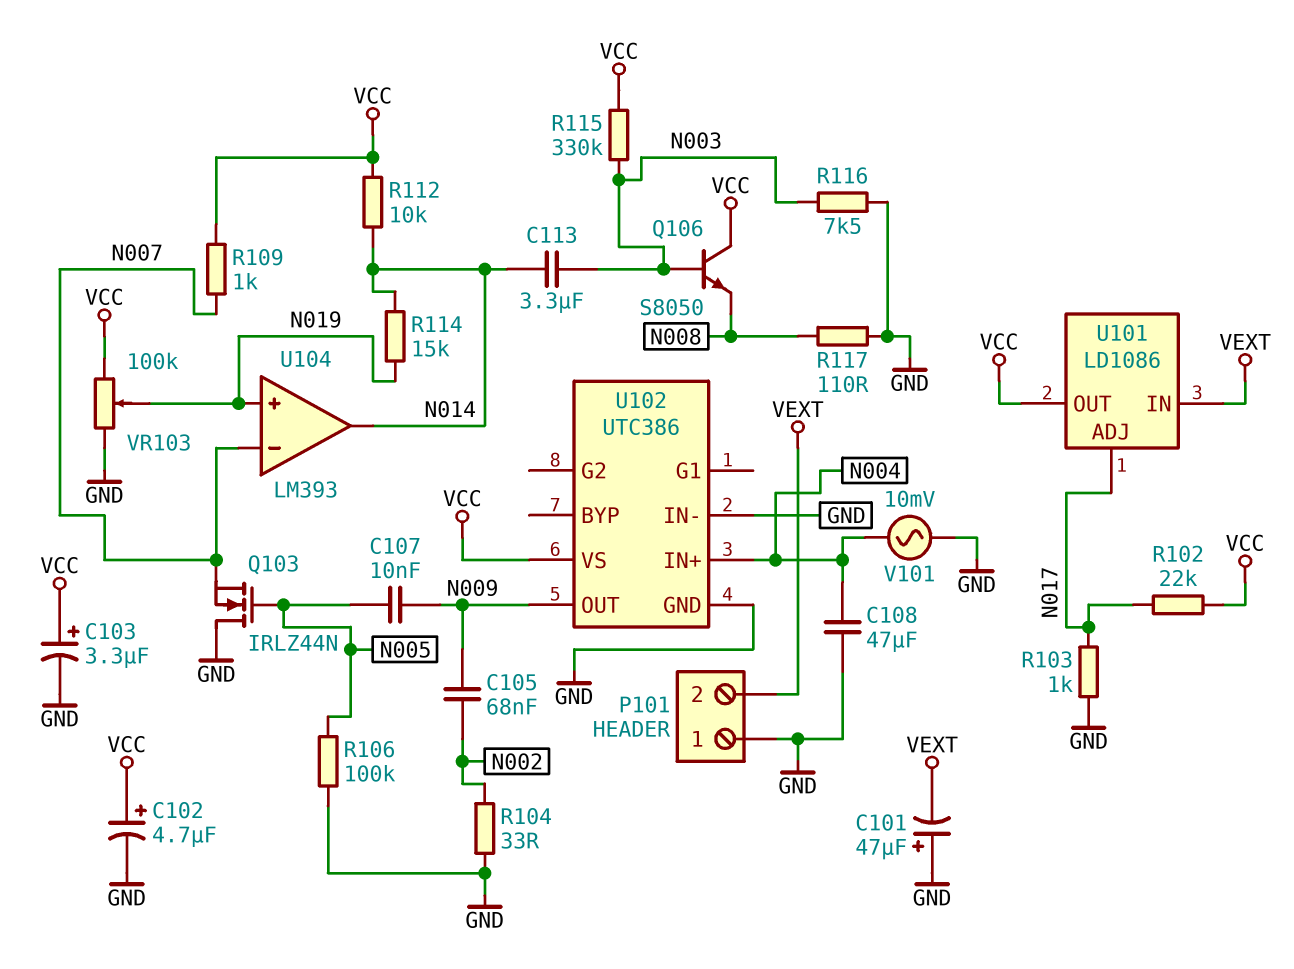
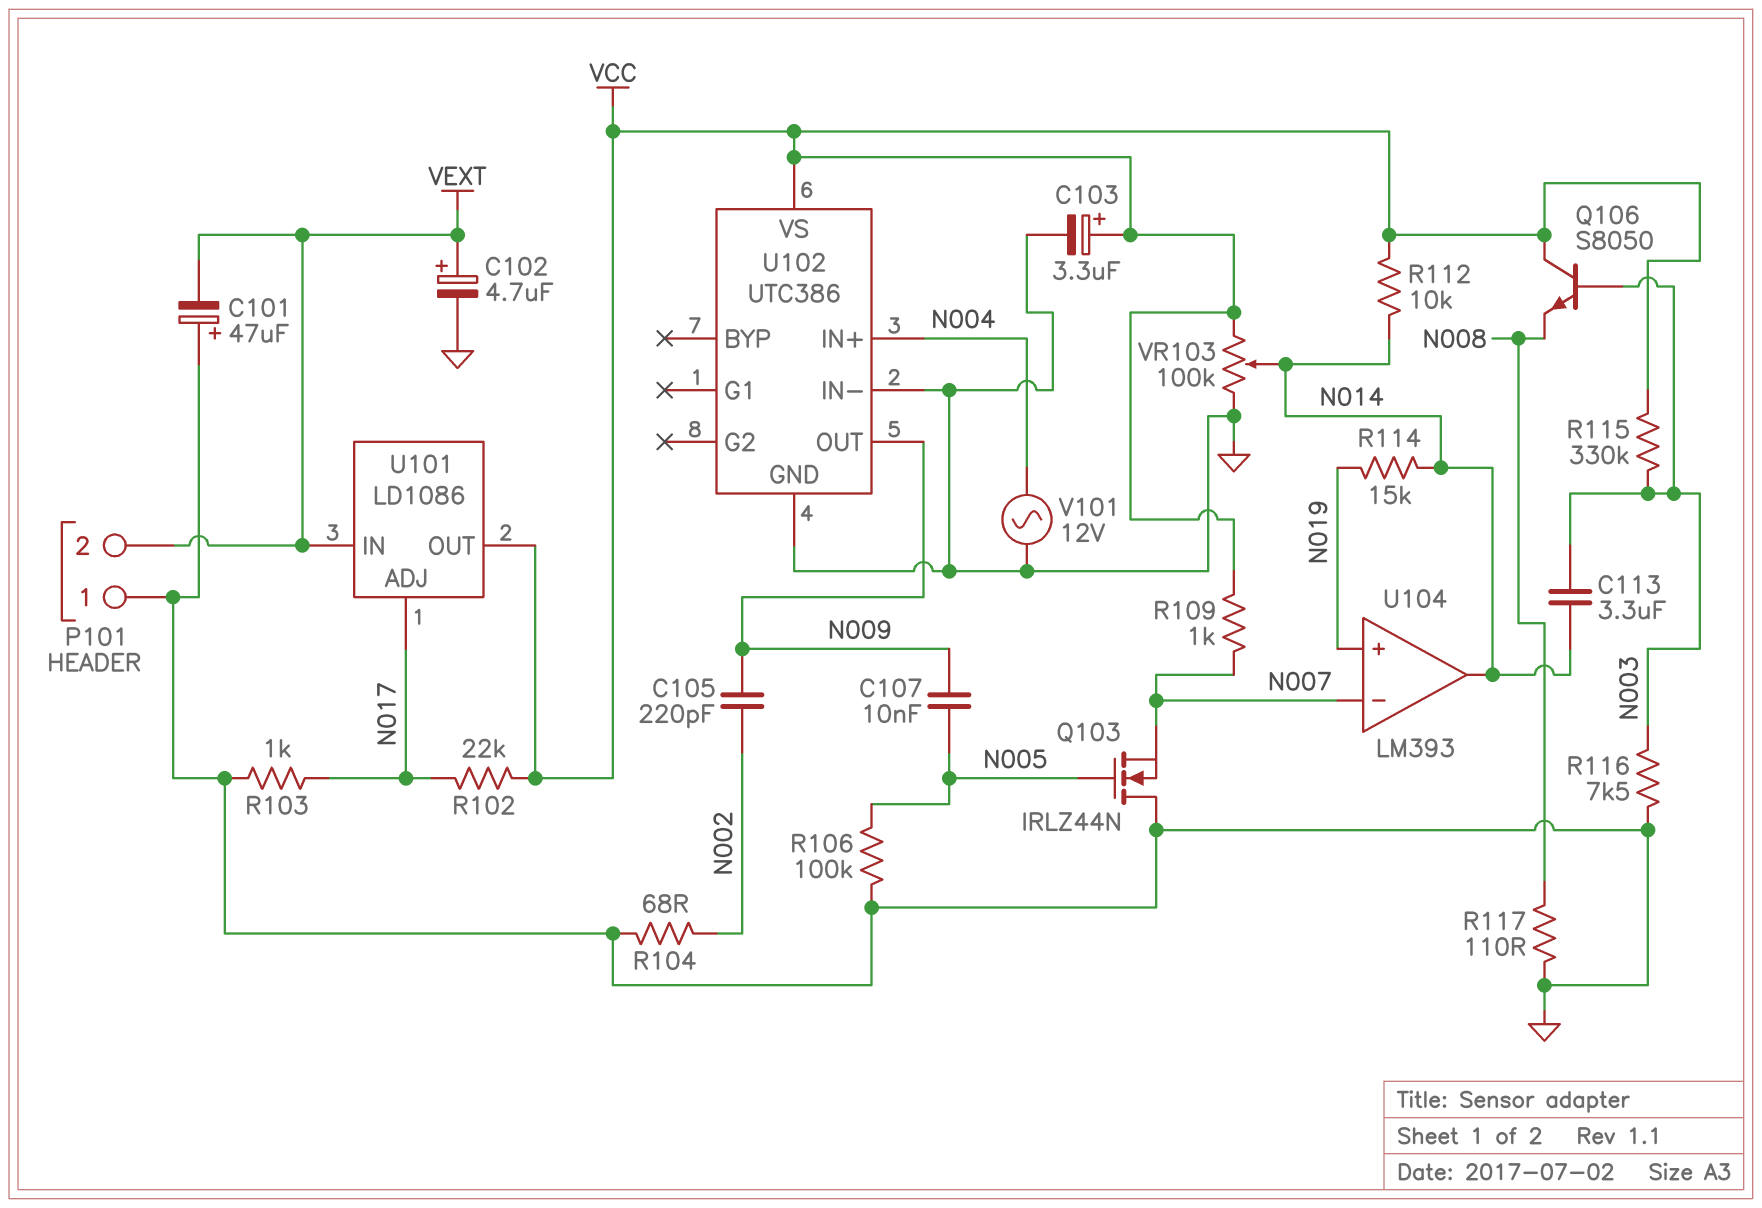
C102: 4.7uF (plus VCC, minus GND) -> 4.7uF (plus VEXT, minus GND)
C105: 68nF (N002, N009) -> 220pF (N002, N009)
C108: 47uF (GND, N004) -> none
R104: 33 (GND, N002) -> 68 (GND, N002)
V101: AC 10mV (GND, N004) -> AC 12V (GND, N004)
VR103: 100k (GND, VCC, wiper N019) -> 100k (GND, VCC, wiper N014)

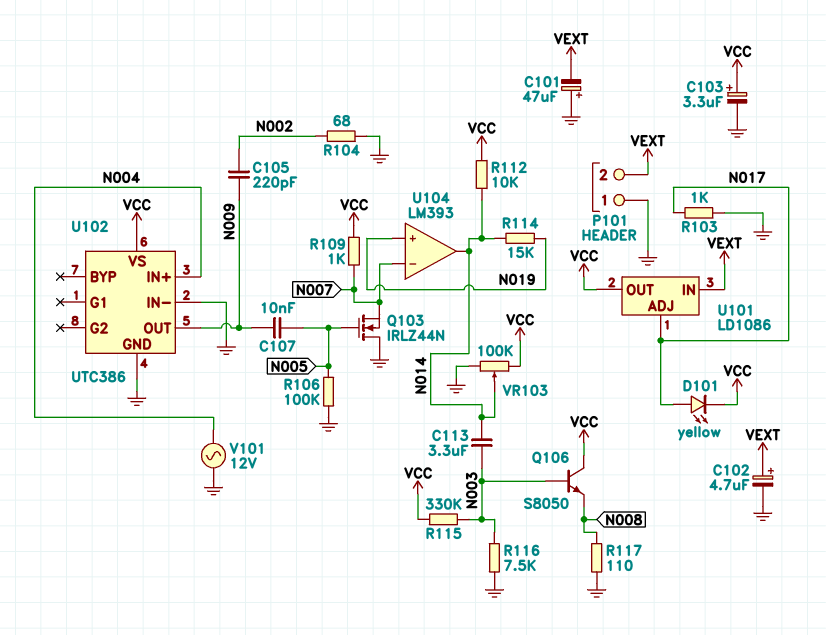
D101: none -> LED yellow (A N017, K VCC)
R102: 22k (N017, VCC) -> none

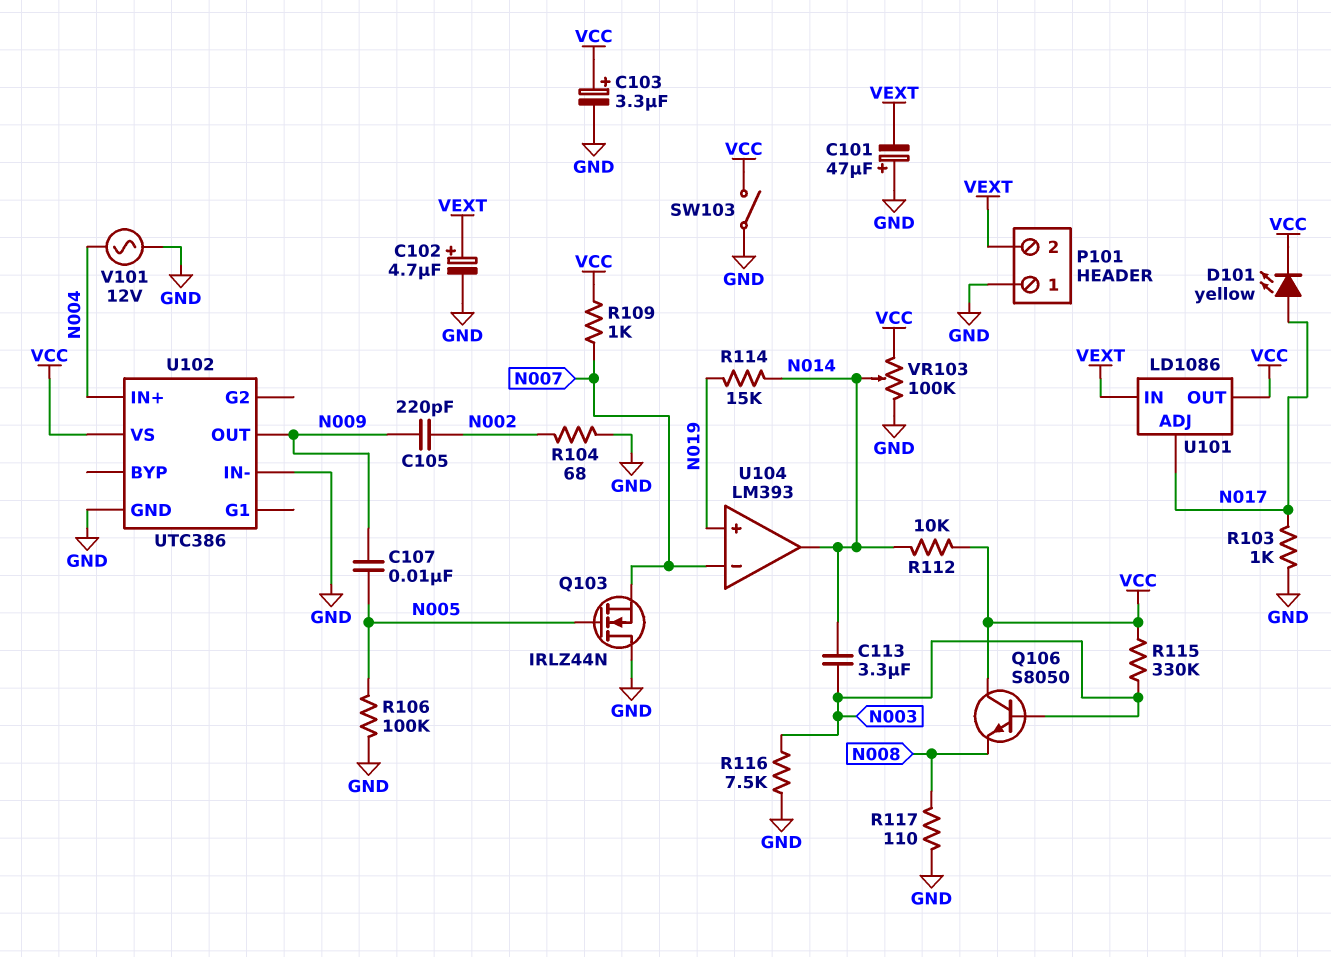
SW103: none -> switch (GND, VCC)

